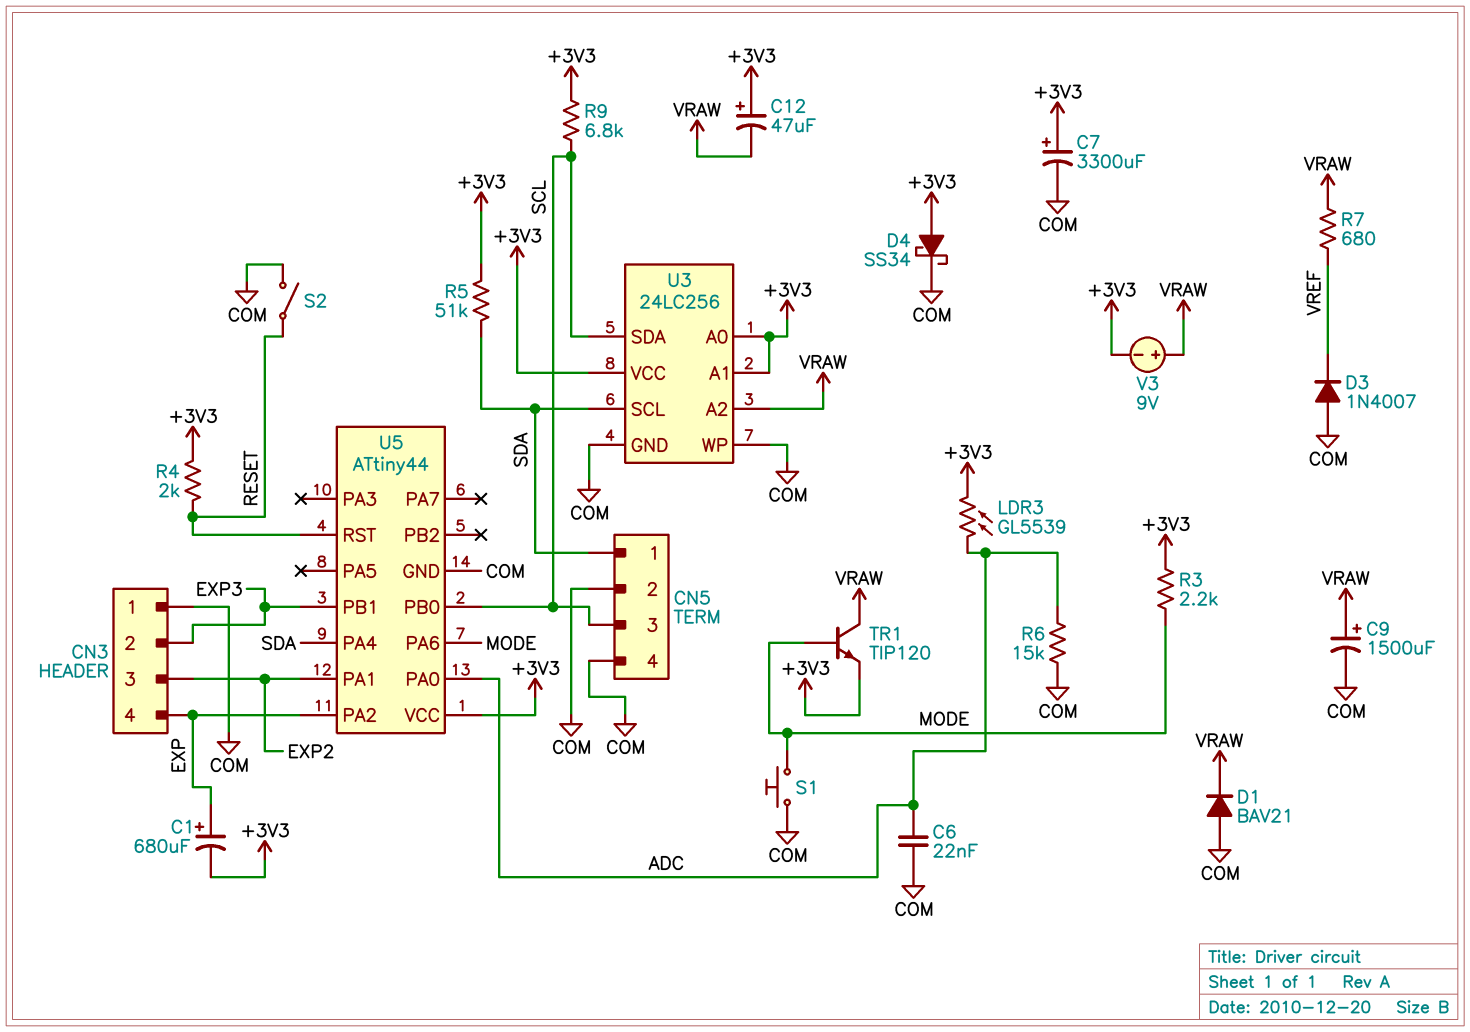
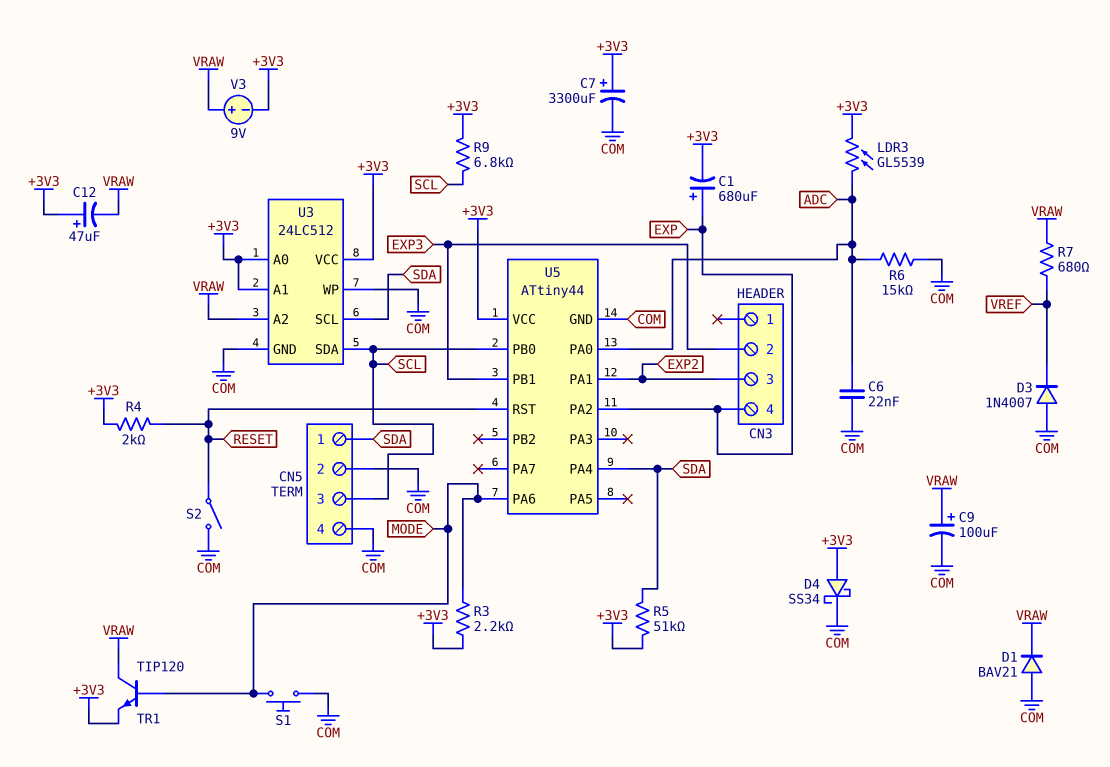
C9: 1500uF (plus VRAW, minus COM) -> 100uF (plus VRAW, minus COM)
CN3 pin 1: COM -> none
U3: 24LC256 -> 24LC512

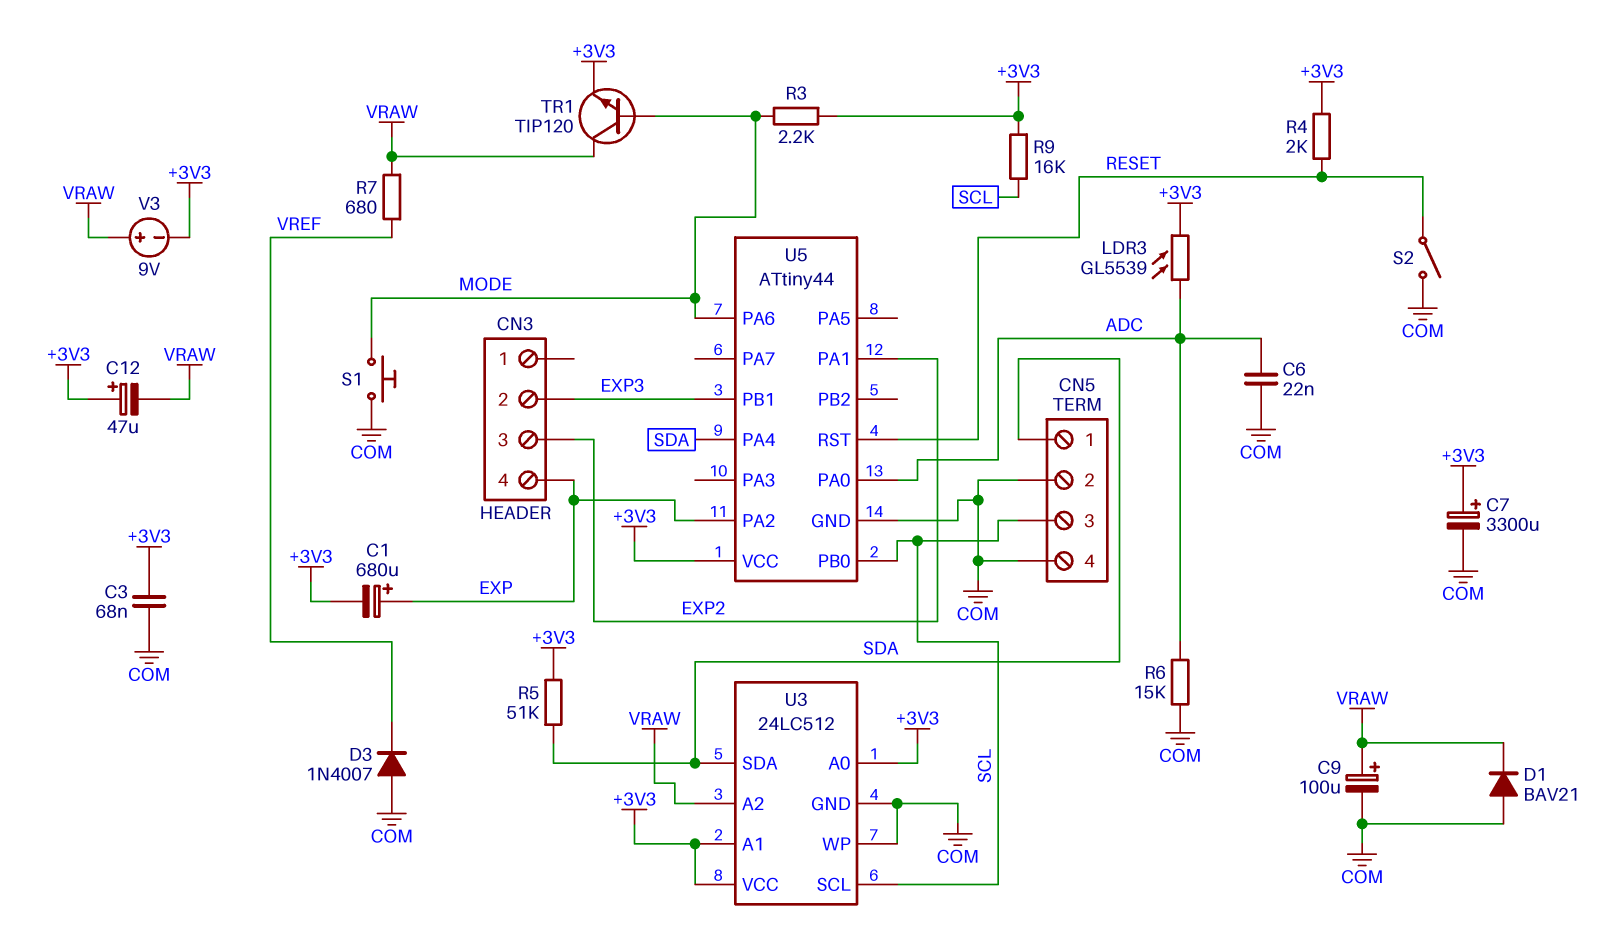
C3: none -> 68nF (+3V3, COM)
D4: schottky SS34 (A +3V3, K COM) -> none
R9: 6.8k (+3V3, SCL) -> 16k (+3V3, SCL)
U3 pin SCL: SDA -> SCL
U3 pin SDA: SCL -> SDA

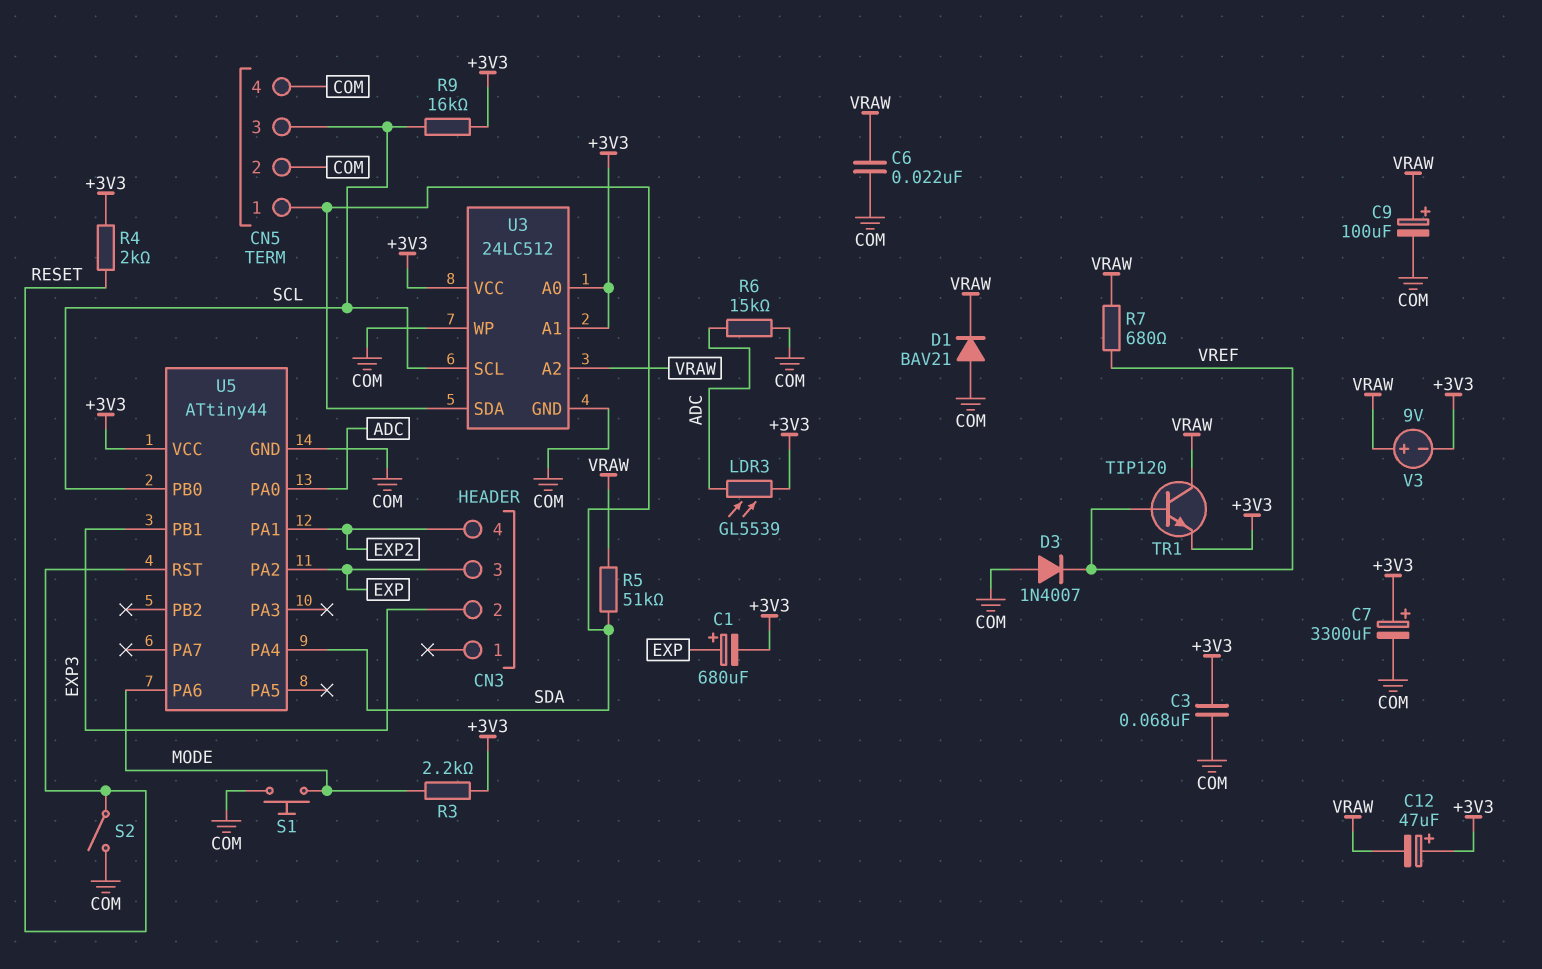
C6: 22nF (ADC, COM) -> 22nF (COM, VRAW)
CN3 pin 3: EXP2 -> EXP
CN3 pin 4: EXP -> EXP2
R5: 51k (+3V3, SDA) -> 51k (SDA, VRAW)
TR1: NPN TIP120 (B MODE, C VRAW, E +3V3) -> NPN TIP120 (B VREF, C VRAW, E +3V3)

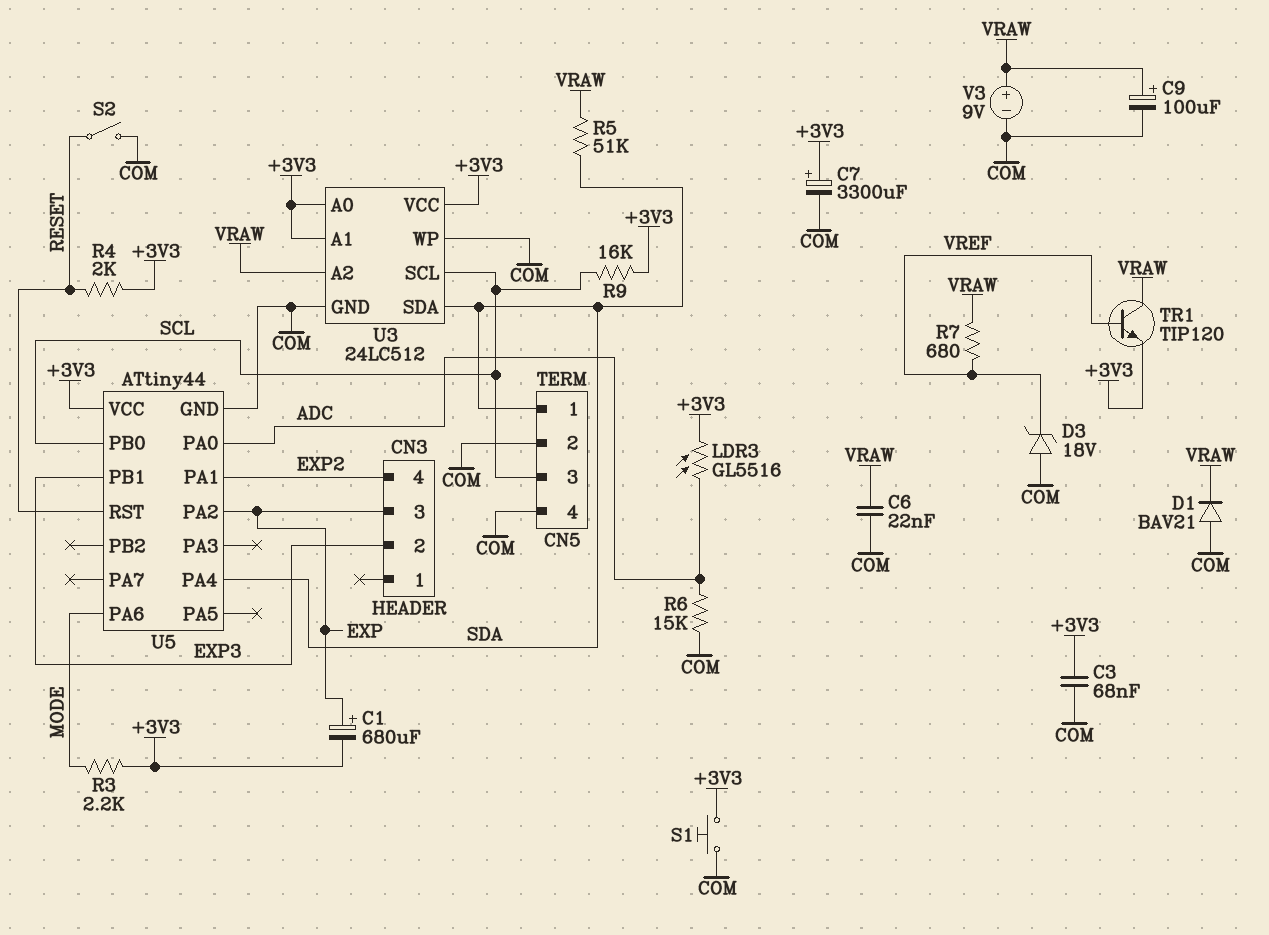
C12: 47uF (plus +3V3, minus VRAW) -> none
D3: diode 1N4007 (A COM, K VREF) -> zener 18V (A COM, K VREF)
LDR3: GL5539 (+3V3, ADC) -> GL5516 (+3V3, ADC)
S1: button (COM, MODE) -> button (+3V3, COM)
V3: 9V (plus VRAW, minus +3V3) -> 9V (plus VRAW, minus COM)

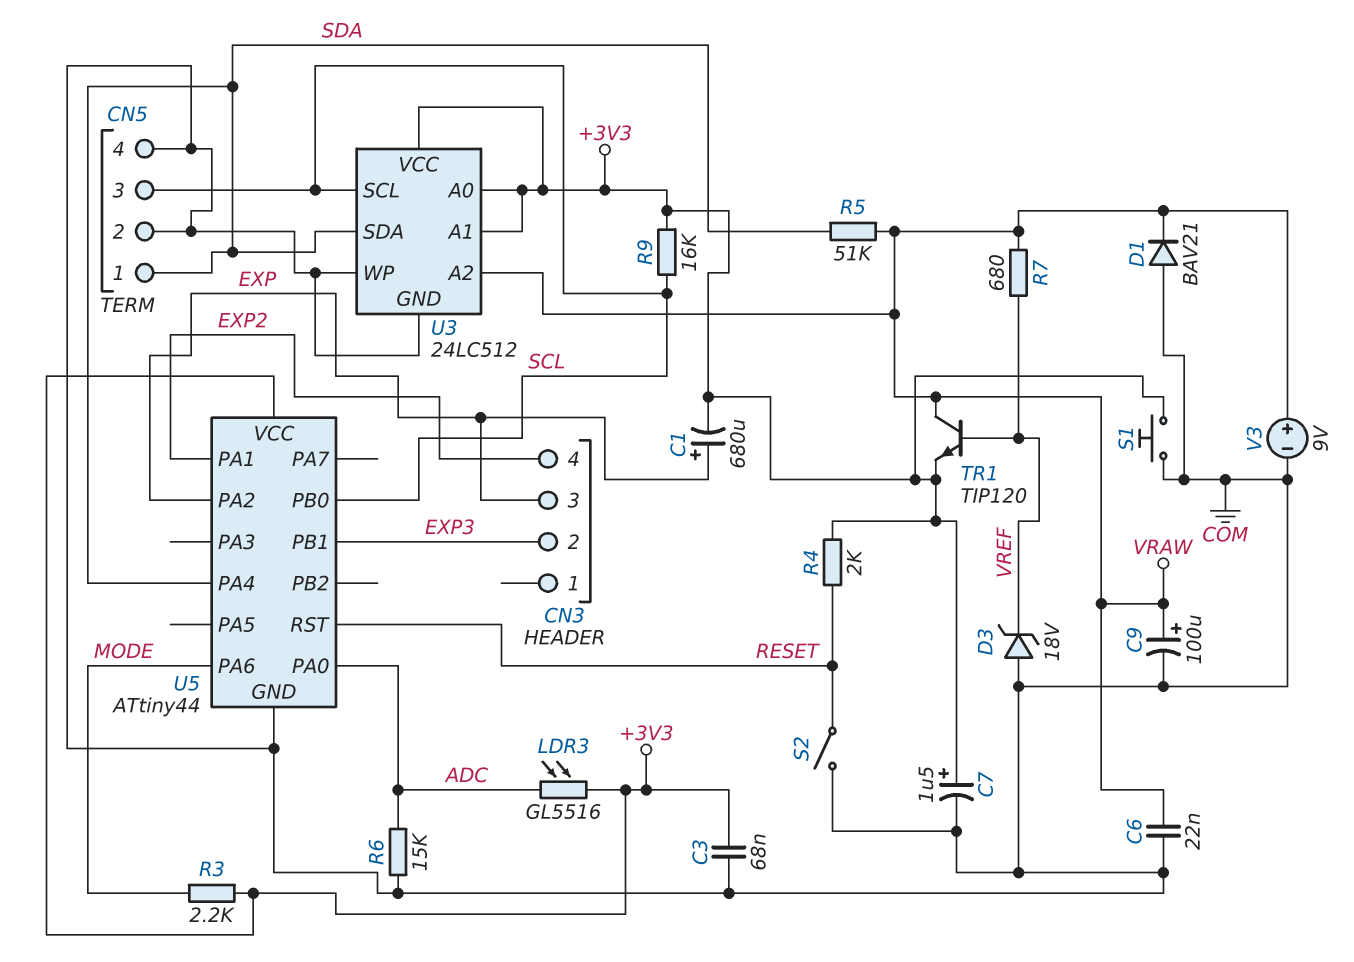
C7: 3300uF (plus +3V3, minus COM) -> 1.5uF (plus +3V3, minus COM)

